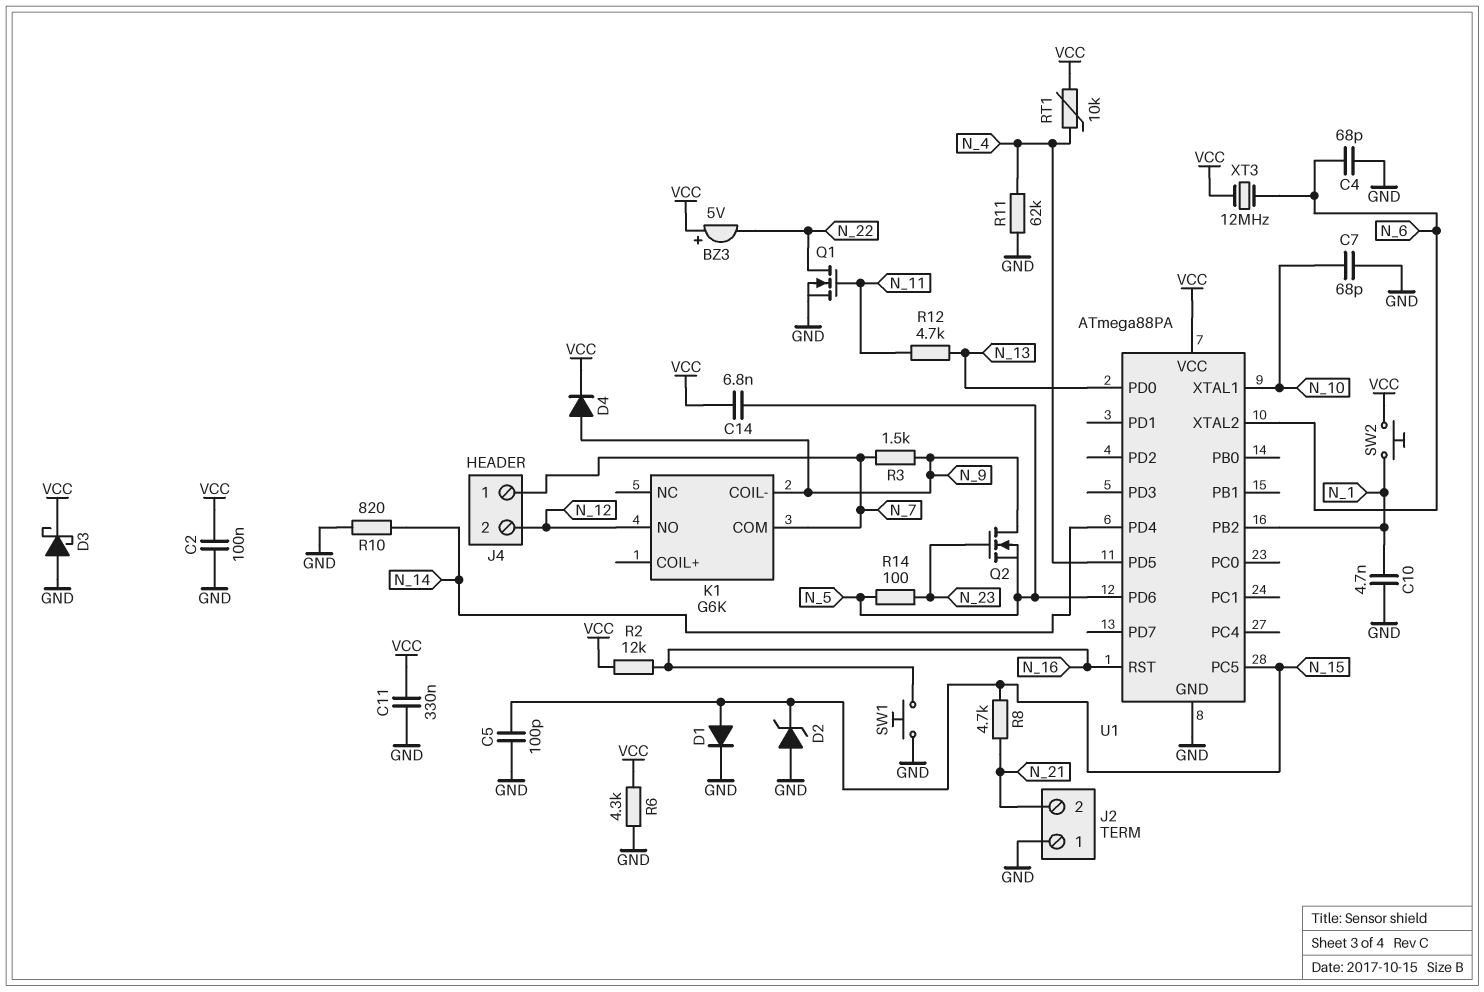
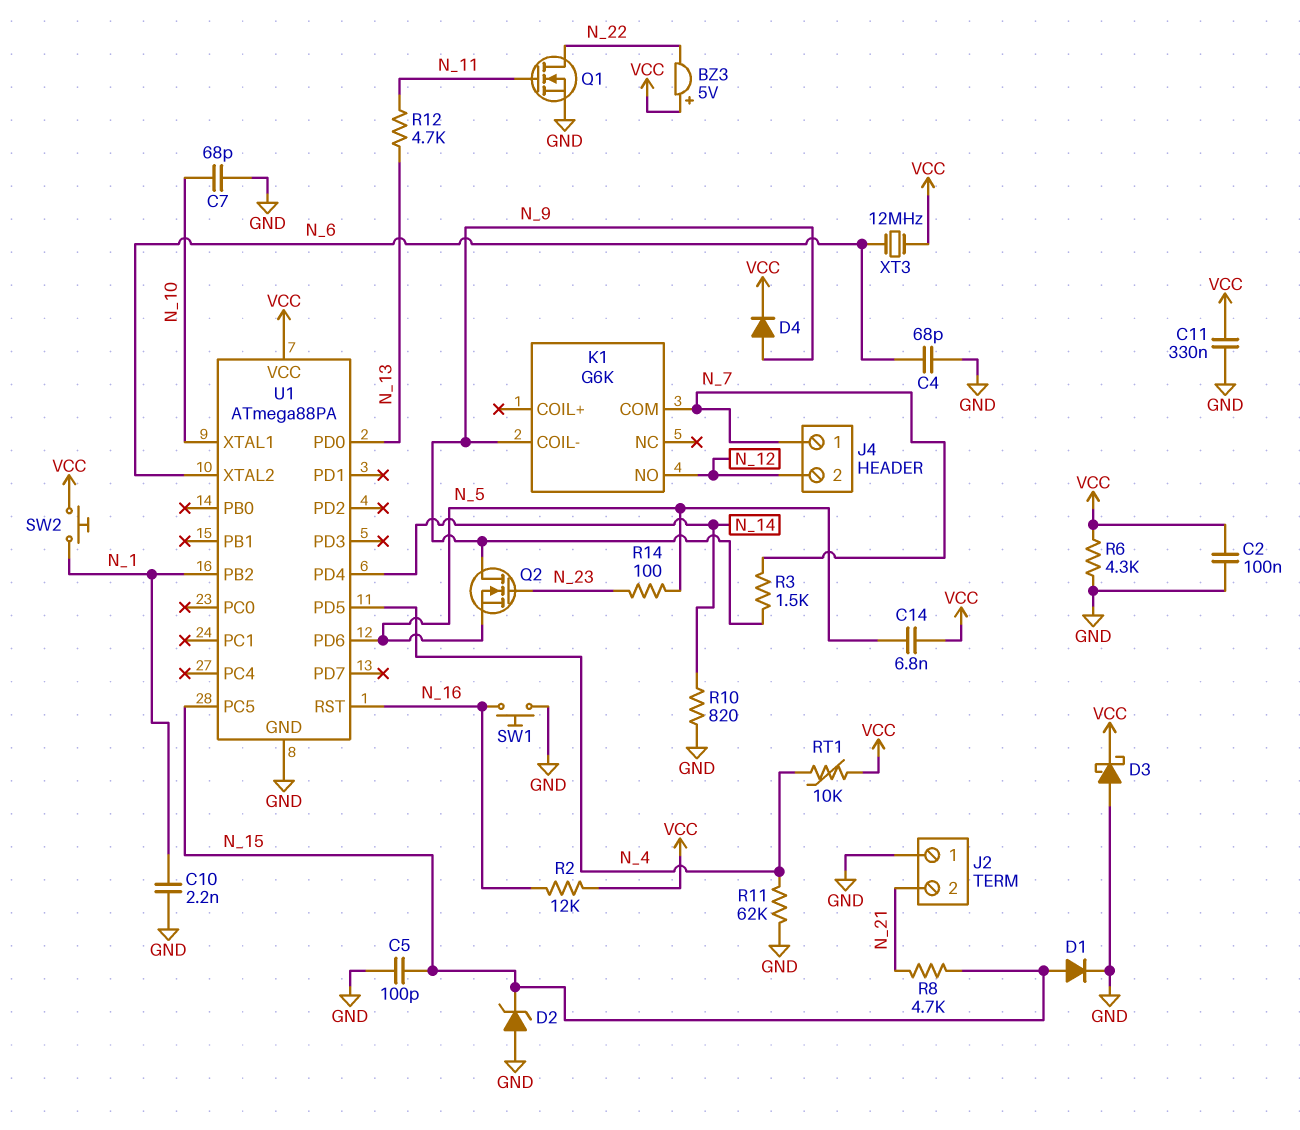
C10: 4.7nF (GND, N_1) -> 2.2nF (GND, N_1)

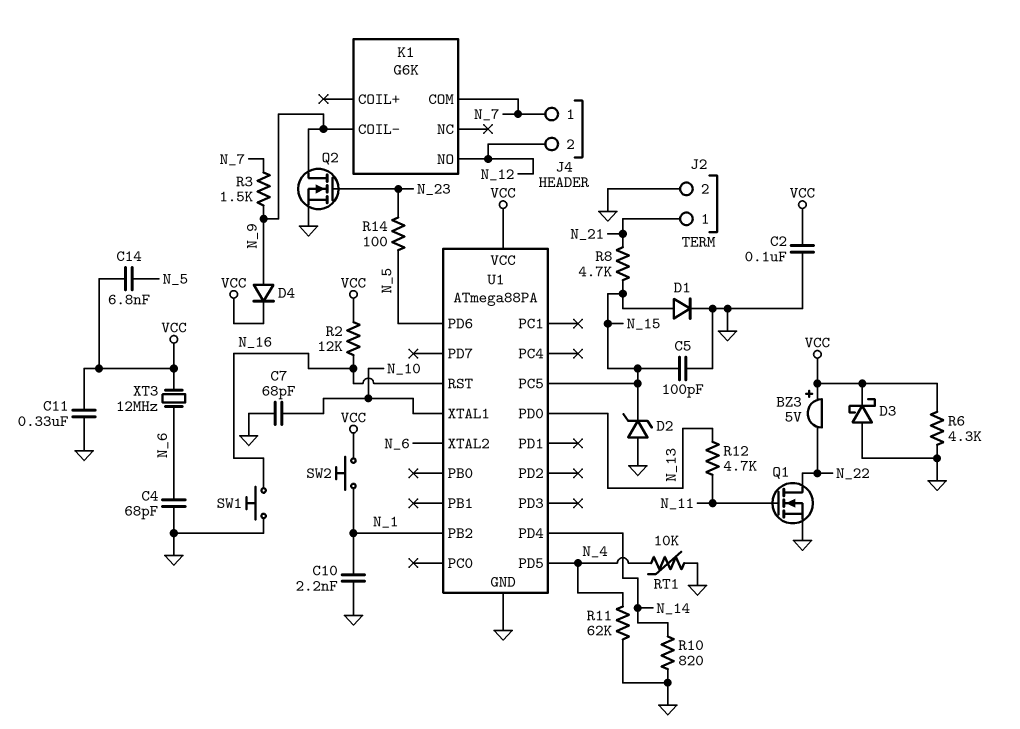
J2 pin 1: GND -> N_21
J2 pin 2: N_21 -> GND
Q2: NMOS (G N_23, D N_9, S N_5) -> NMOS (G N_23, D N_9, S GND)
RT1: 10k (N_4, VCC) -> 10k (GND, N_4)

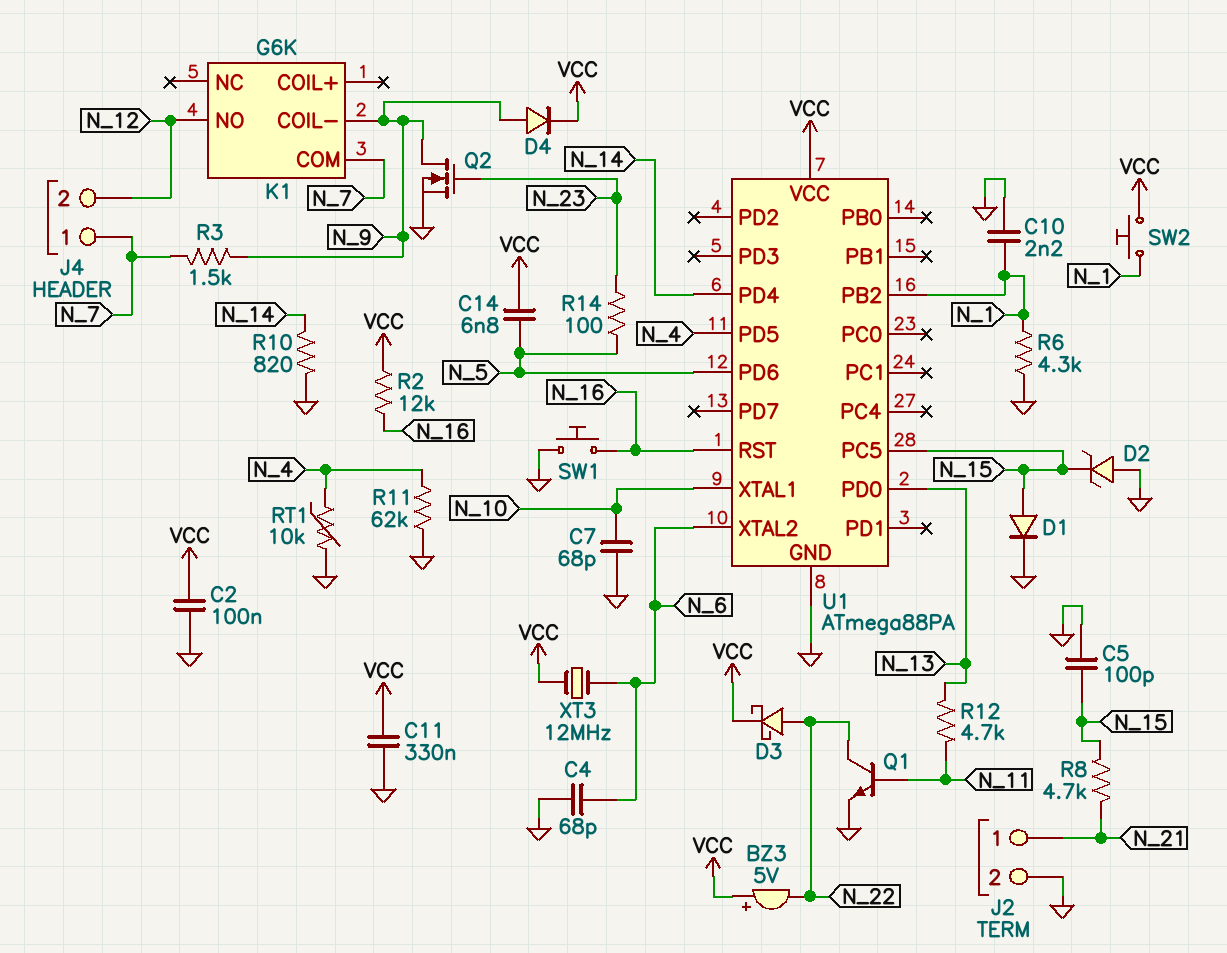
D3: schottky (A GND, K VCC) -> schottky (A N_22, K VCC)
Q1: NMOS (G N_11, D N_22, S GND) -> NPN (B N_11, C N_22, E GND)
R6: 4.3k (GND, VCC) -> 4.3k (GND, N_1)

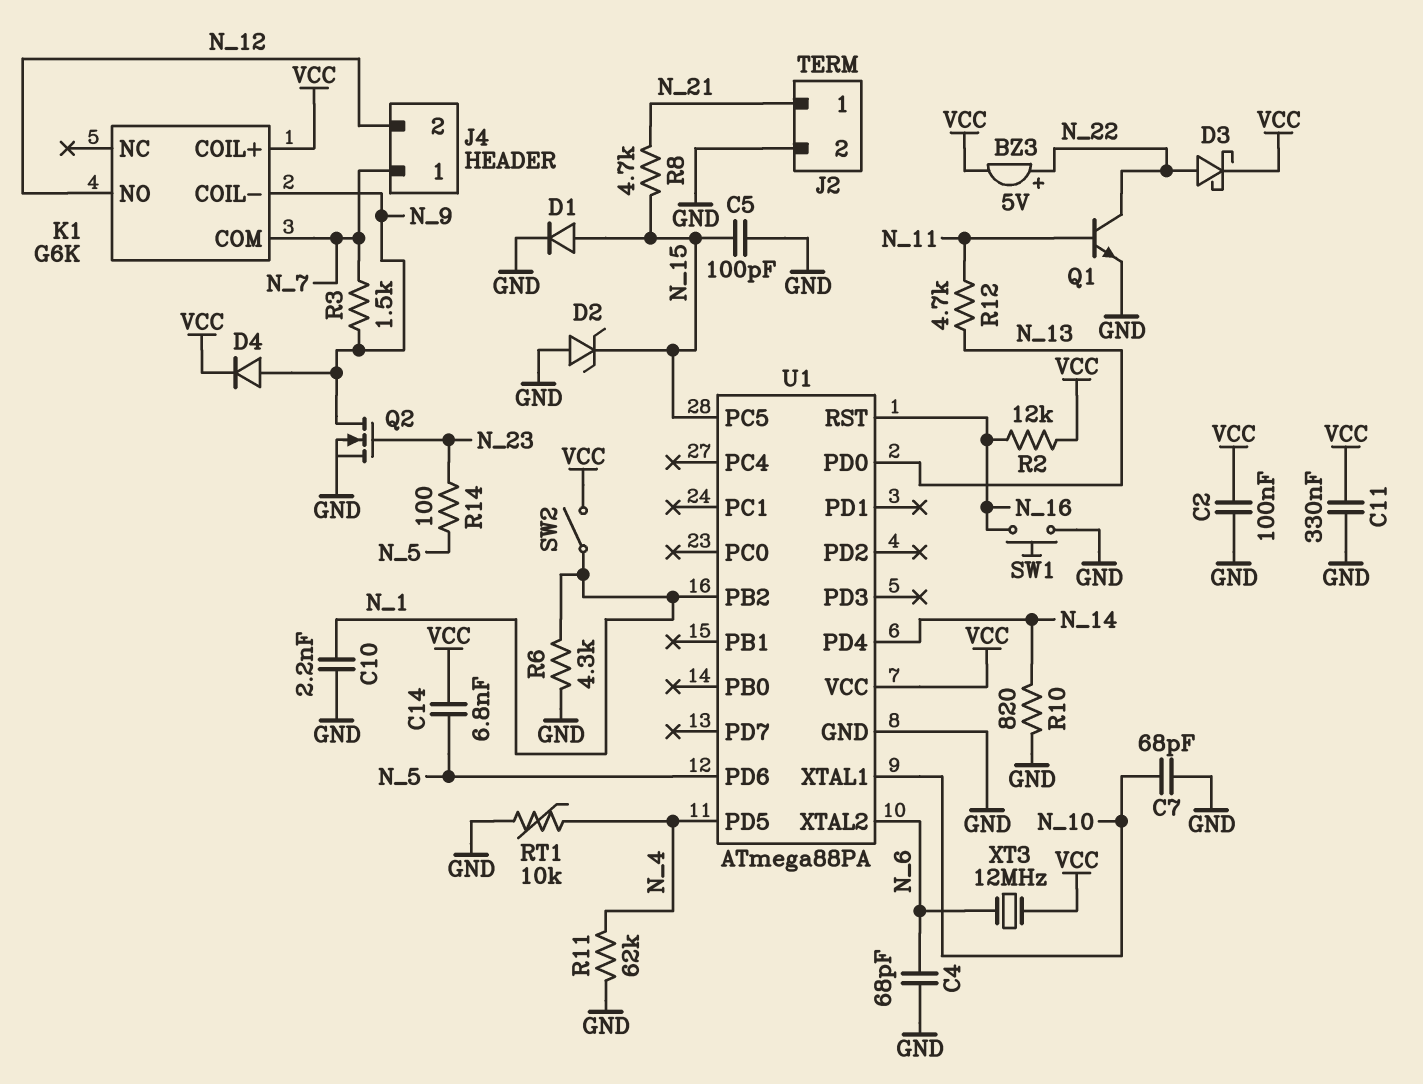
BZ3: buzzer 5V (plus VCC, minus N_22) -> buzzer 5V (plus N_22, minus VCC)
K1 pin COIL+: none -> VCC
SW2: button (N_1, VCC) -> switch (N_1, VCC)

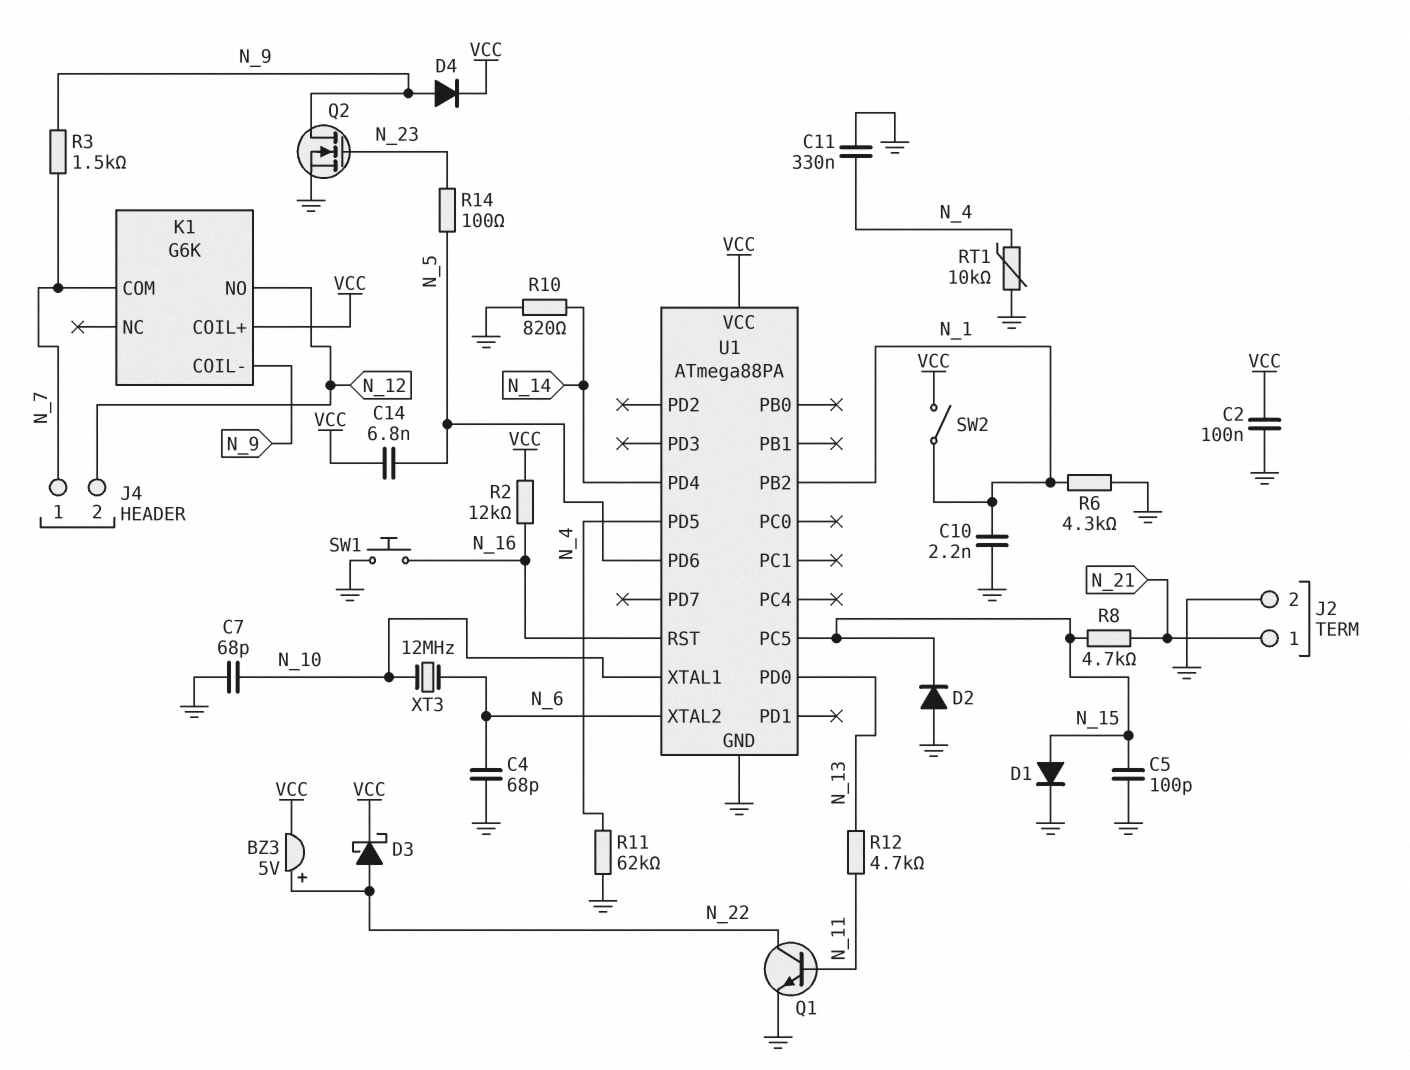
C11: 330nF (GND, VCC) -> 330nF (GND, N_4)
D2: zener (A GND, K N_15) -> diode (A GND, K N_15)
XT3: 12MHz (N_6, VCC) -> 12MHz (N_6, N_10)

